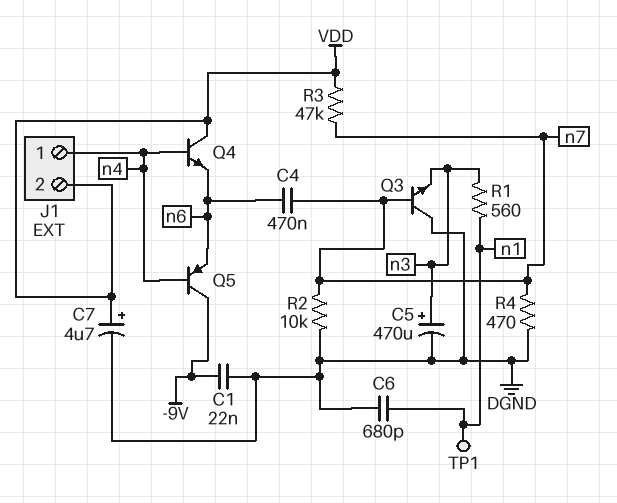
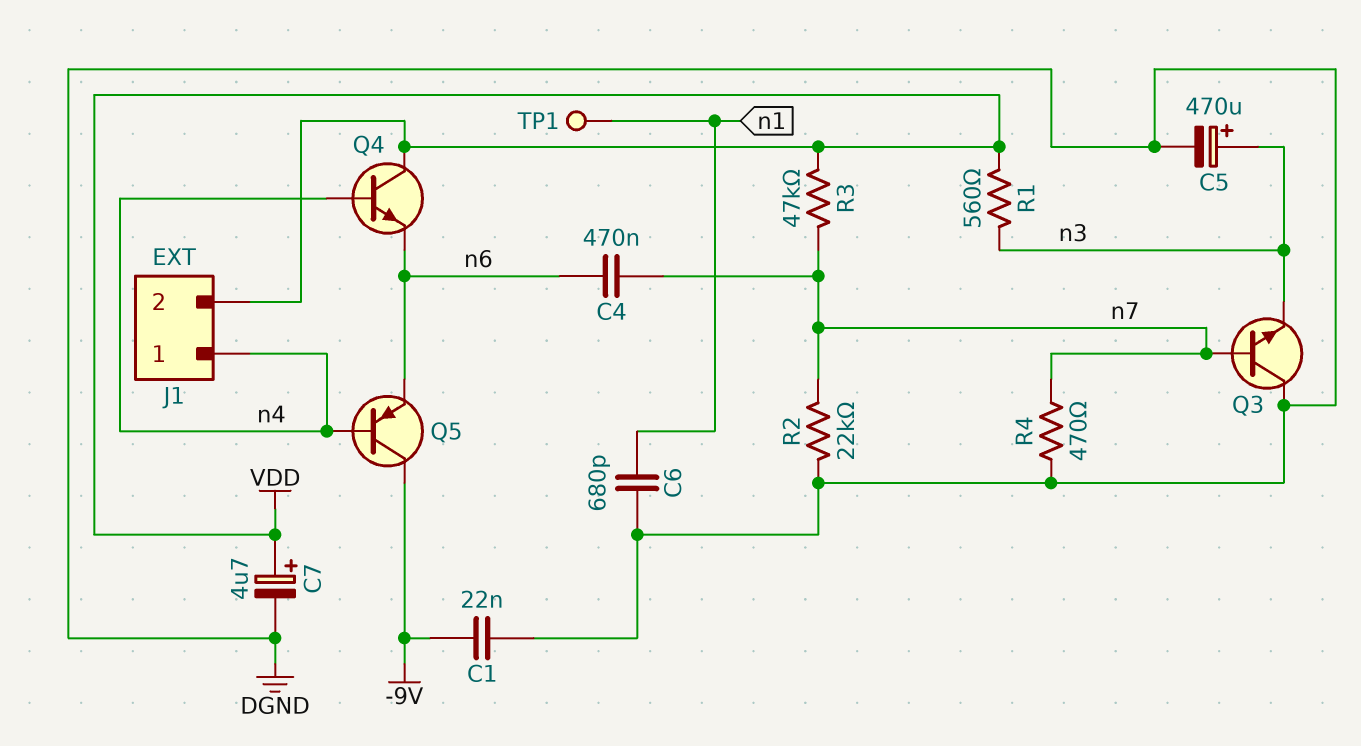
R1: 560 (n1, n3) -> 560 (VDD, n3)
R2: 10k (DGND, n7) -> 22k (DGND, n7)

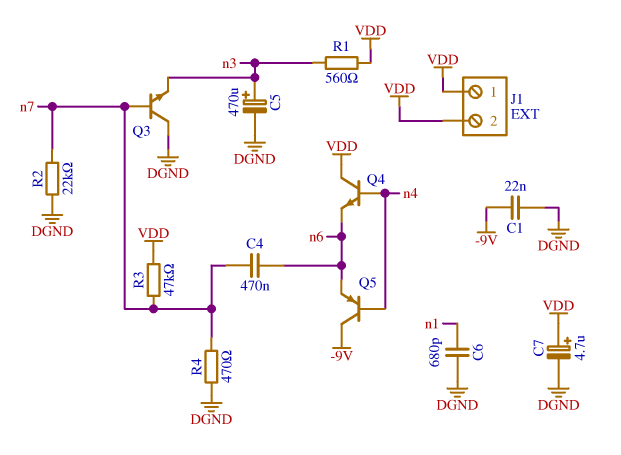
J1 pin 1: n4 -> VDD
TP1: test point (n1) -> none

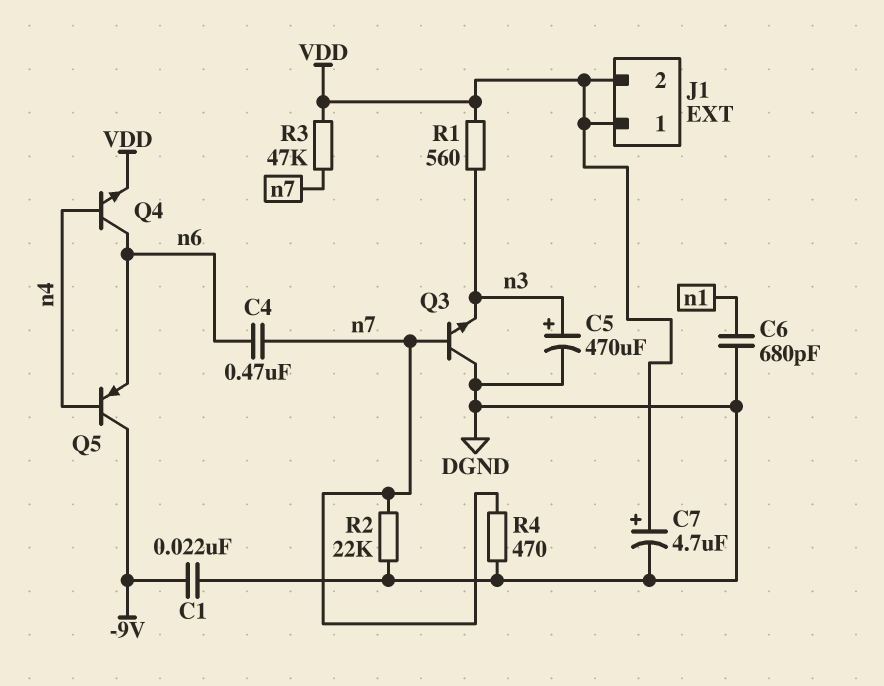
Q4: NPN (B n4, C VDD, E n6) -> NPN (B n4, C n6, E VDD)

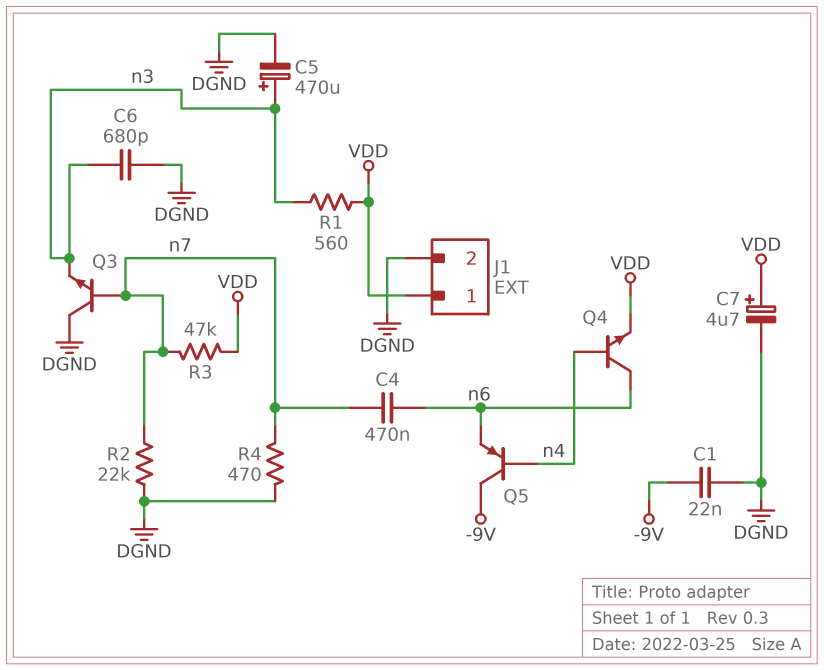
C6: 680pF (DGND, n1) -> 680pF (DGND, n3)
J1 pin 2: VDD -> DGND

